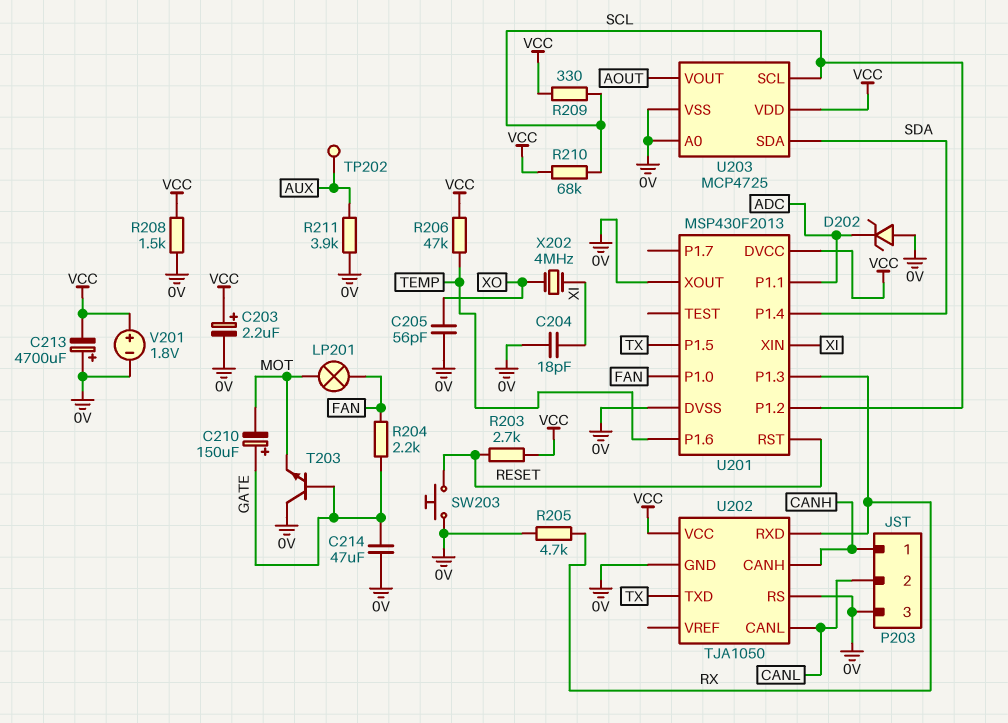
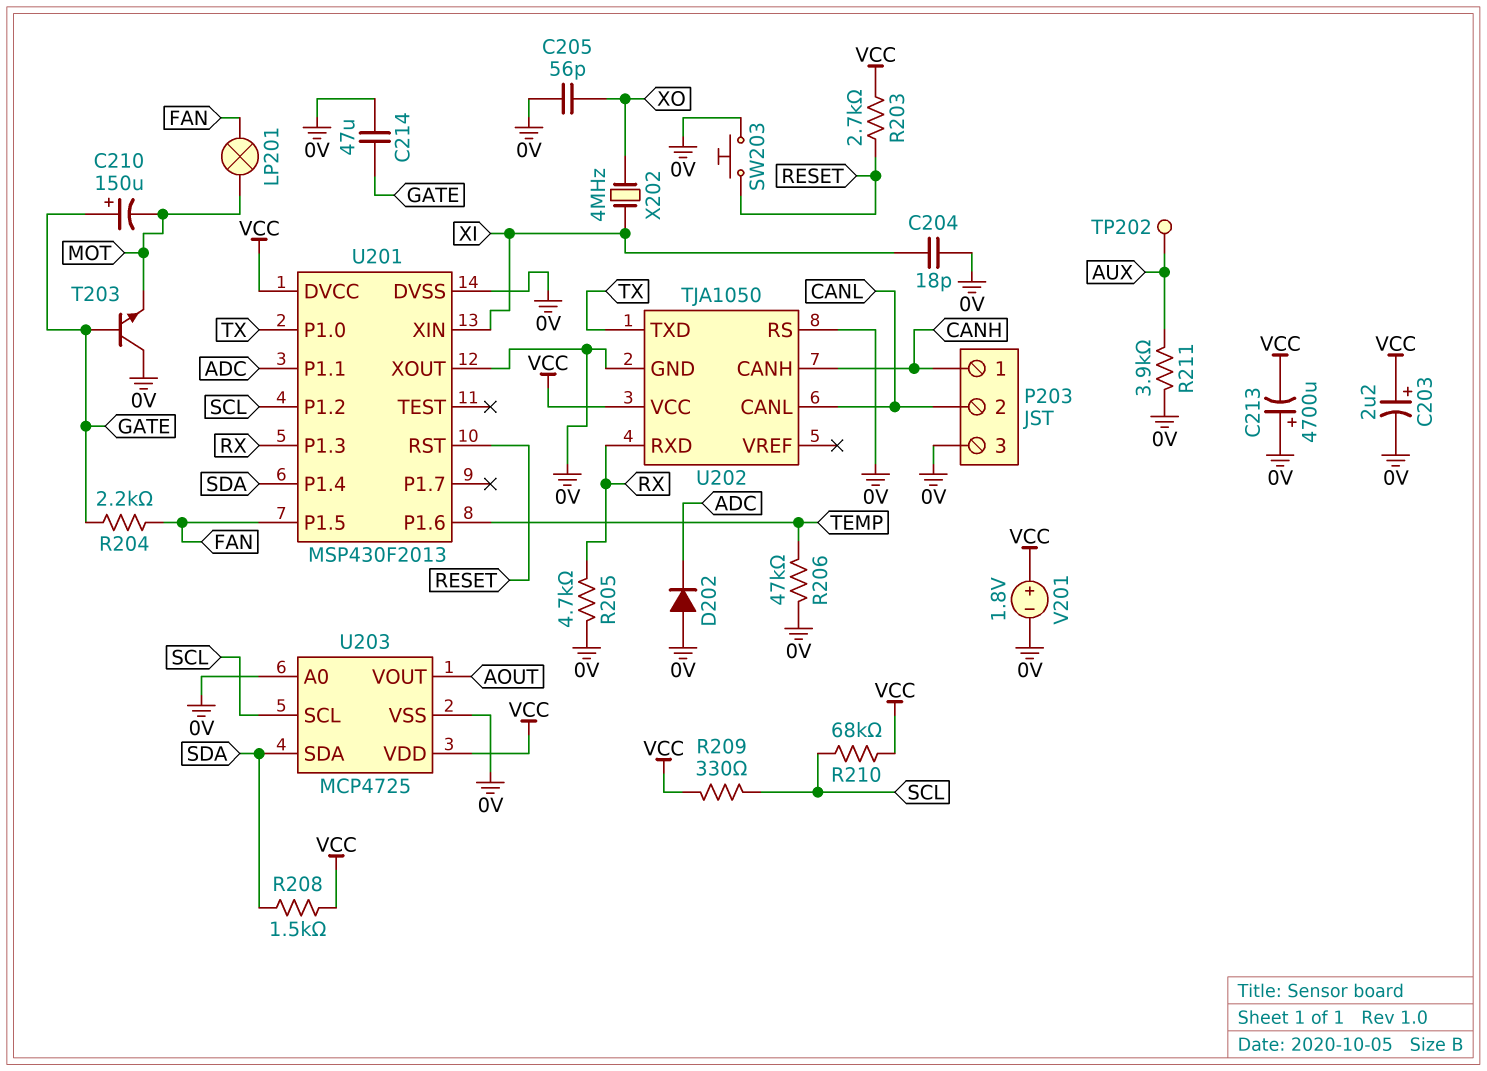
D202: zener (A 0V, K ADC) -> diode (A 0V, K ADC)
R206: 47k (TEMP, VCC) -> 47k (0V, TEMP)
R208: 1.5k (0V, VCC) -> 1.5k (SDA, VCC)
U201 pin P1.0: FAN -> TX
U201 pin P1.5: TX -> FAN

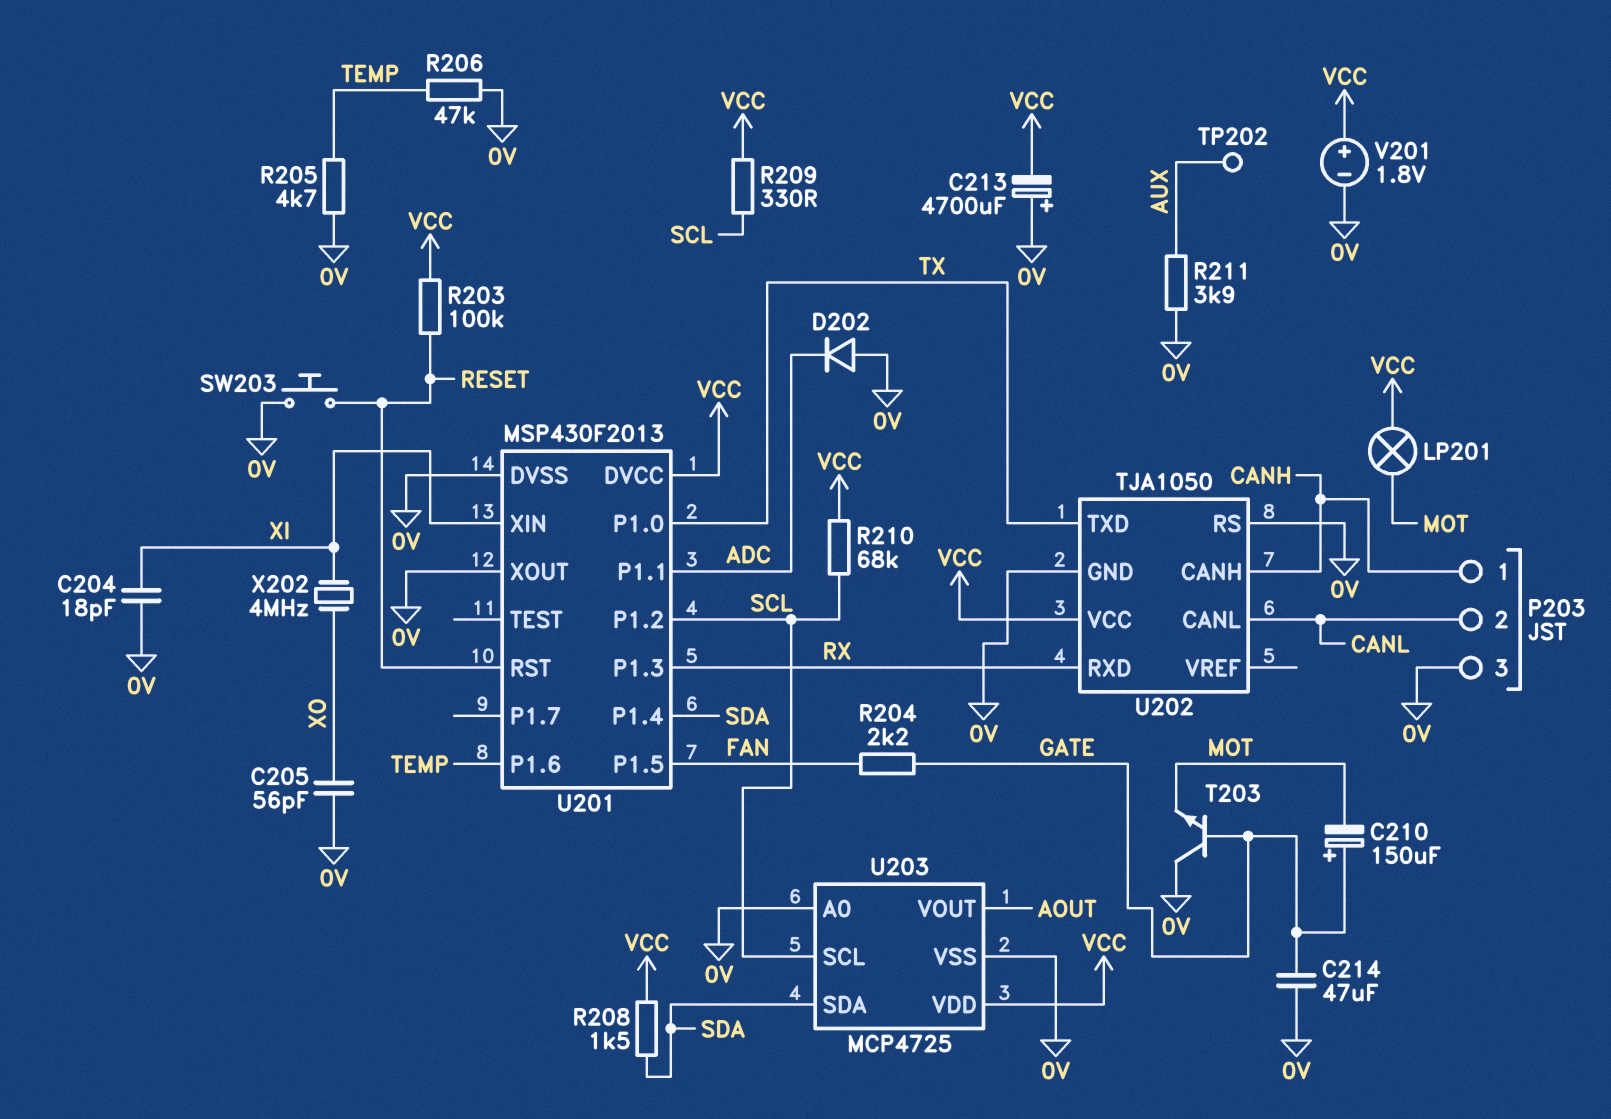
C203: 2.2uF (plus VCC, minus 0V) -> none
LP201: lamp (FAN, MOT) -> lamp (MOT, VCC)
R203: 2.7k (RESET, VCC) -> 100k (RESET, VCC)
R205: 4.7k (0V, RX) -> 4.7k (0V, TEMP)

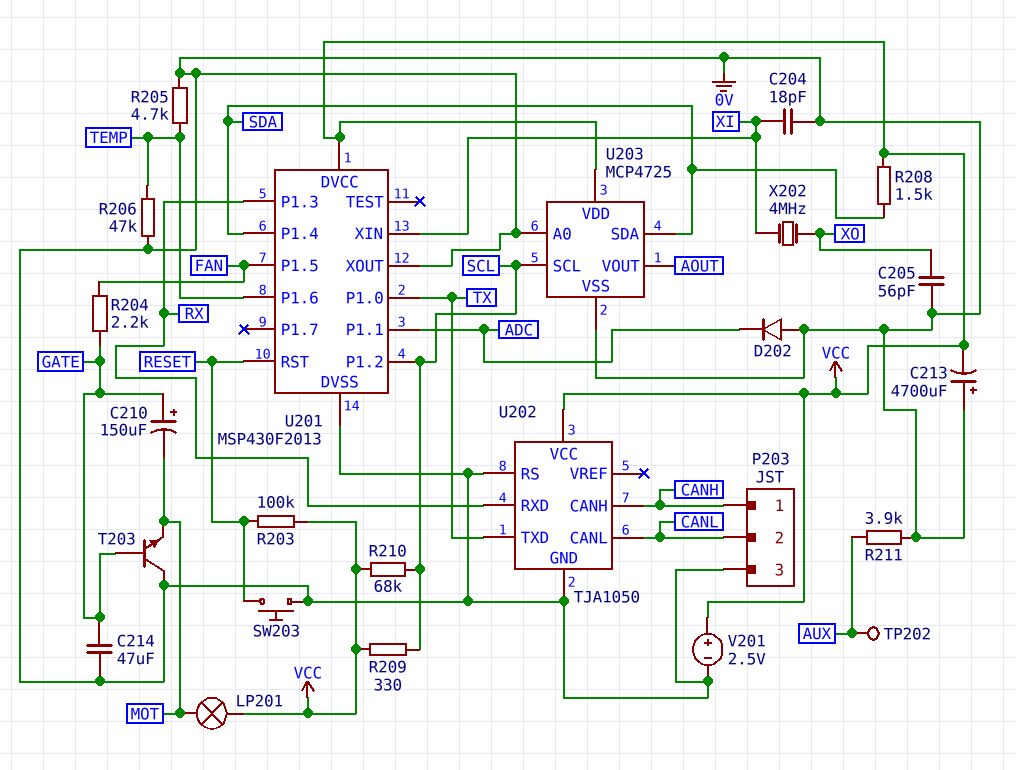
V201: 1.8V (plus VCC, minus 0V) -> 2.5V (plus VCC, minus 0V)

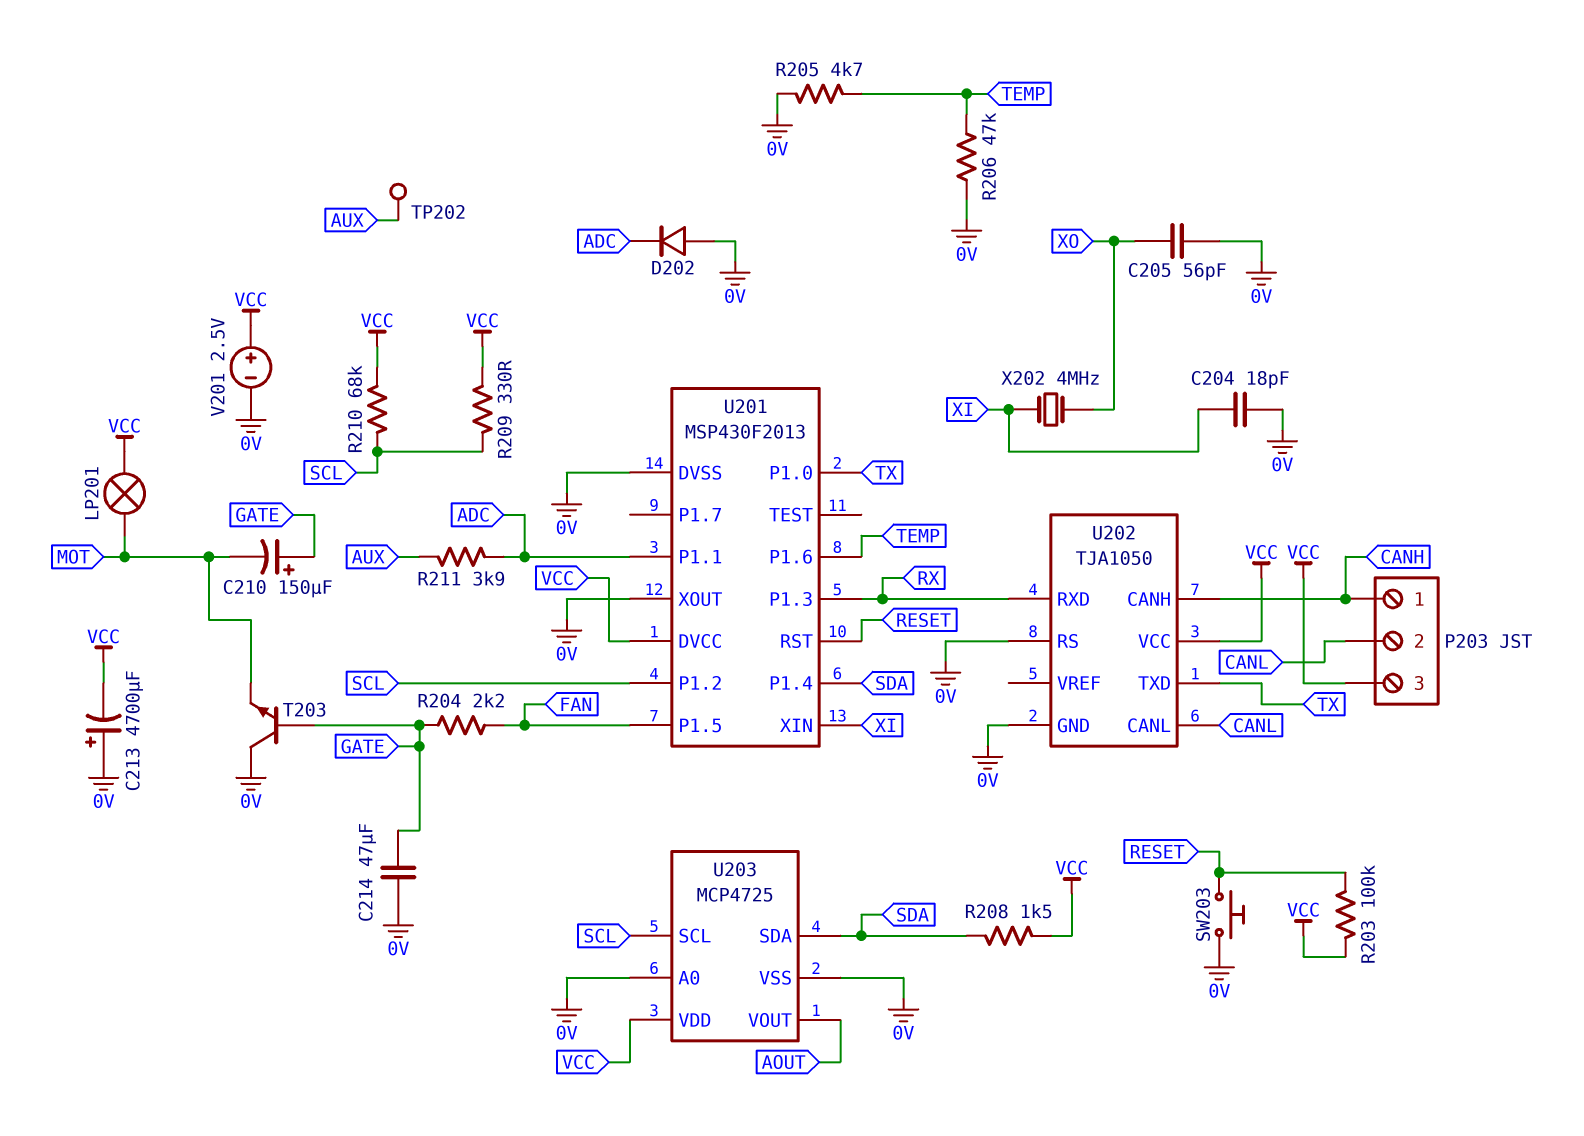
P203 pin 3: 0V -> VCC
R211: 3.9k (0V, AUX) -> 3.9k (ADC, AUX)

